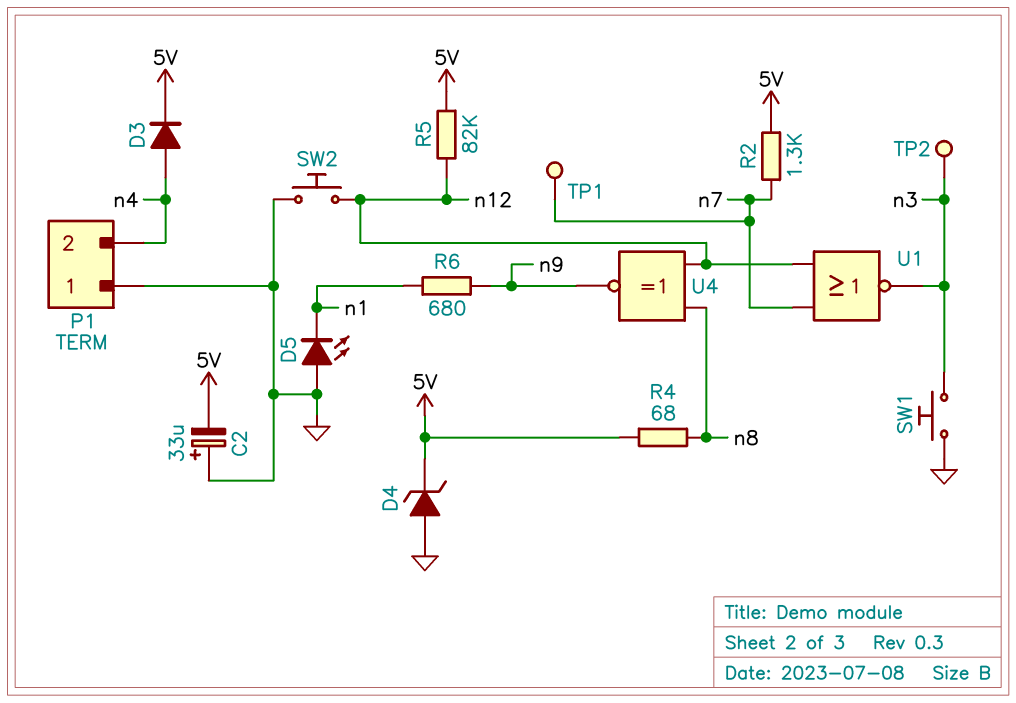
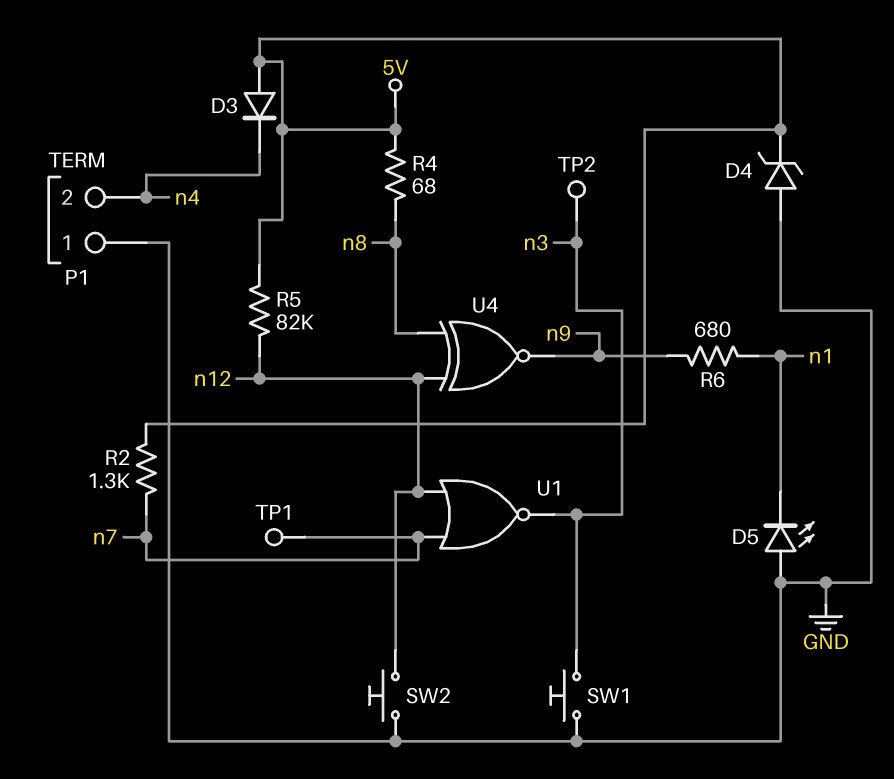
C2: 33uF (plus GND, minus 5V) -> none
D3: diode (A n4, K 5V) -> diode (A 5V, K n4)

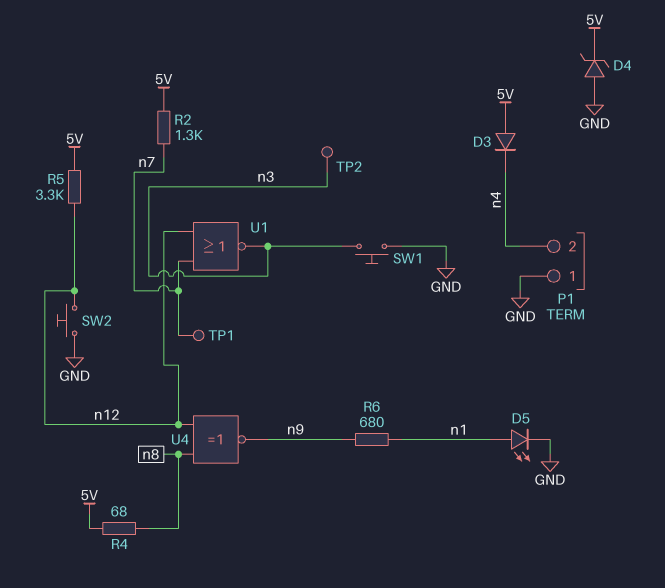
D5: LED (A GND, K n1) -> LED (A n1, K GND)
R5: 82k (5V, n12) -> 3.3k (5V, n12)

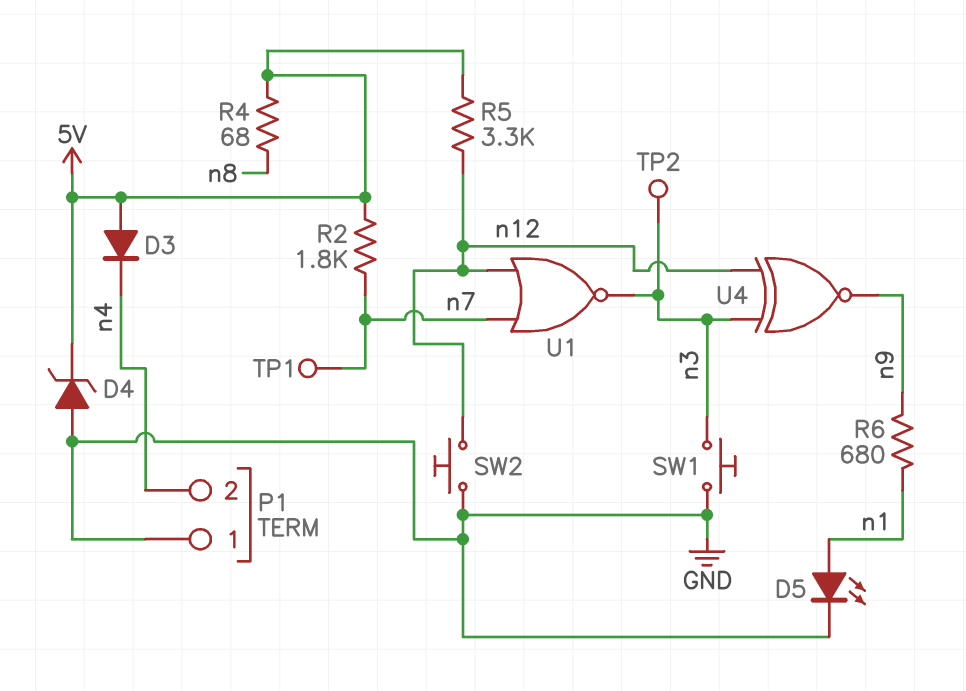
R2: 1.3k (5V, n7) -> 1.8k (5V, n7)
U4: XNOR (in n8, in n12, out n9) -> XNOR (in n3, in n12, out n9)

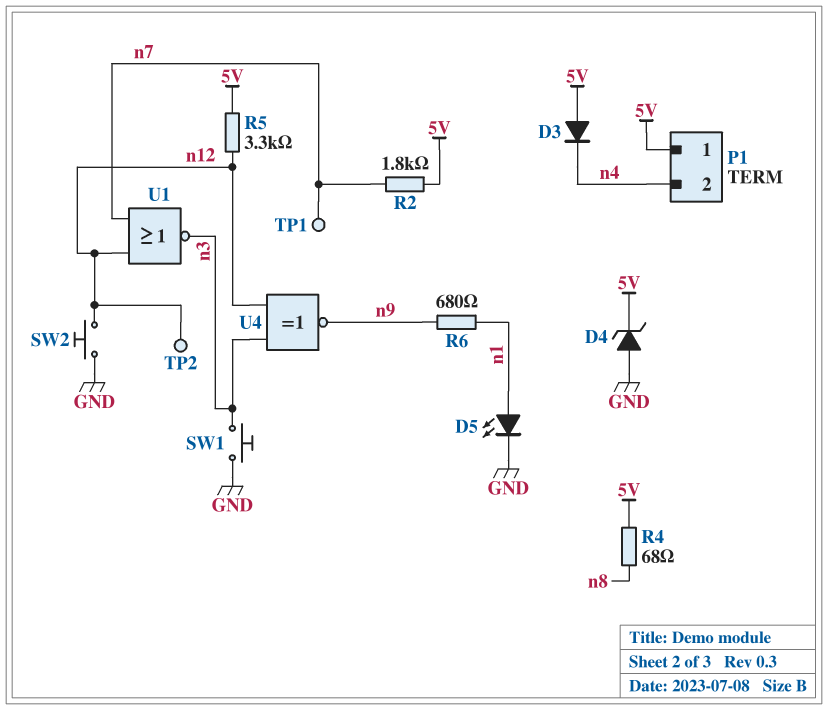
P1 pin 1: GND -> 5V
TP2: test point (n3) -> test point (n12)

